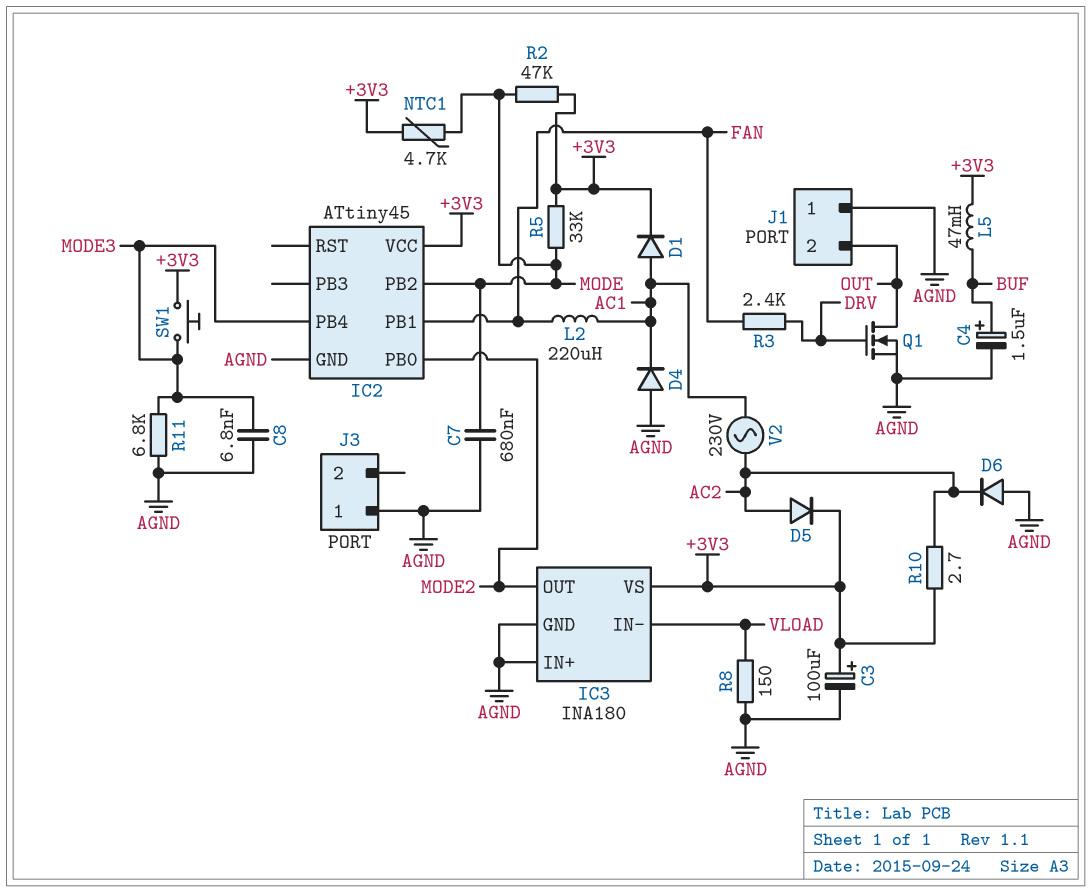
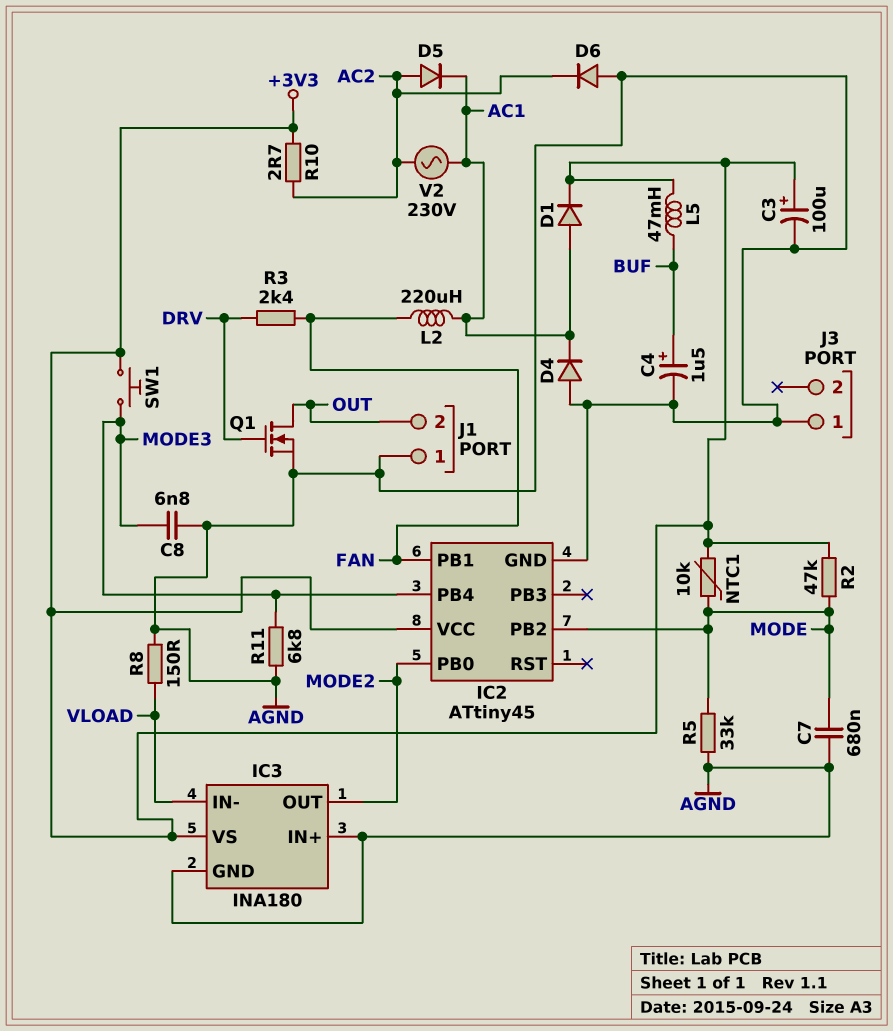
D5: diode (A AC2, K +3V3) -> diode (A AC2, K AC1)
NTC1: 4.7k (+3V3, MODE) -> 10k (+3V3, MODE)
R5: 33k (+3V3, MODE) -> 33k (AGND, MODE)

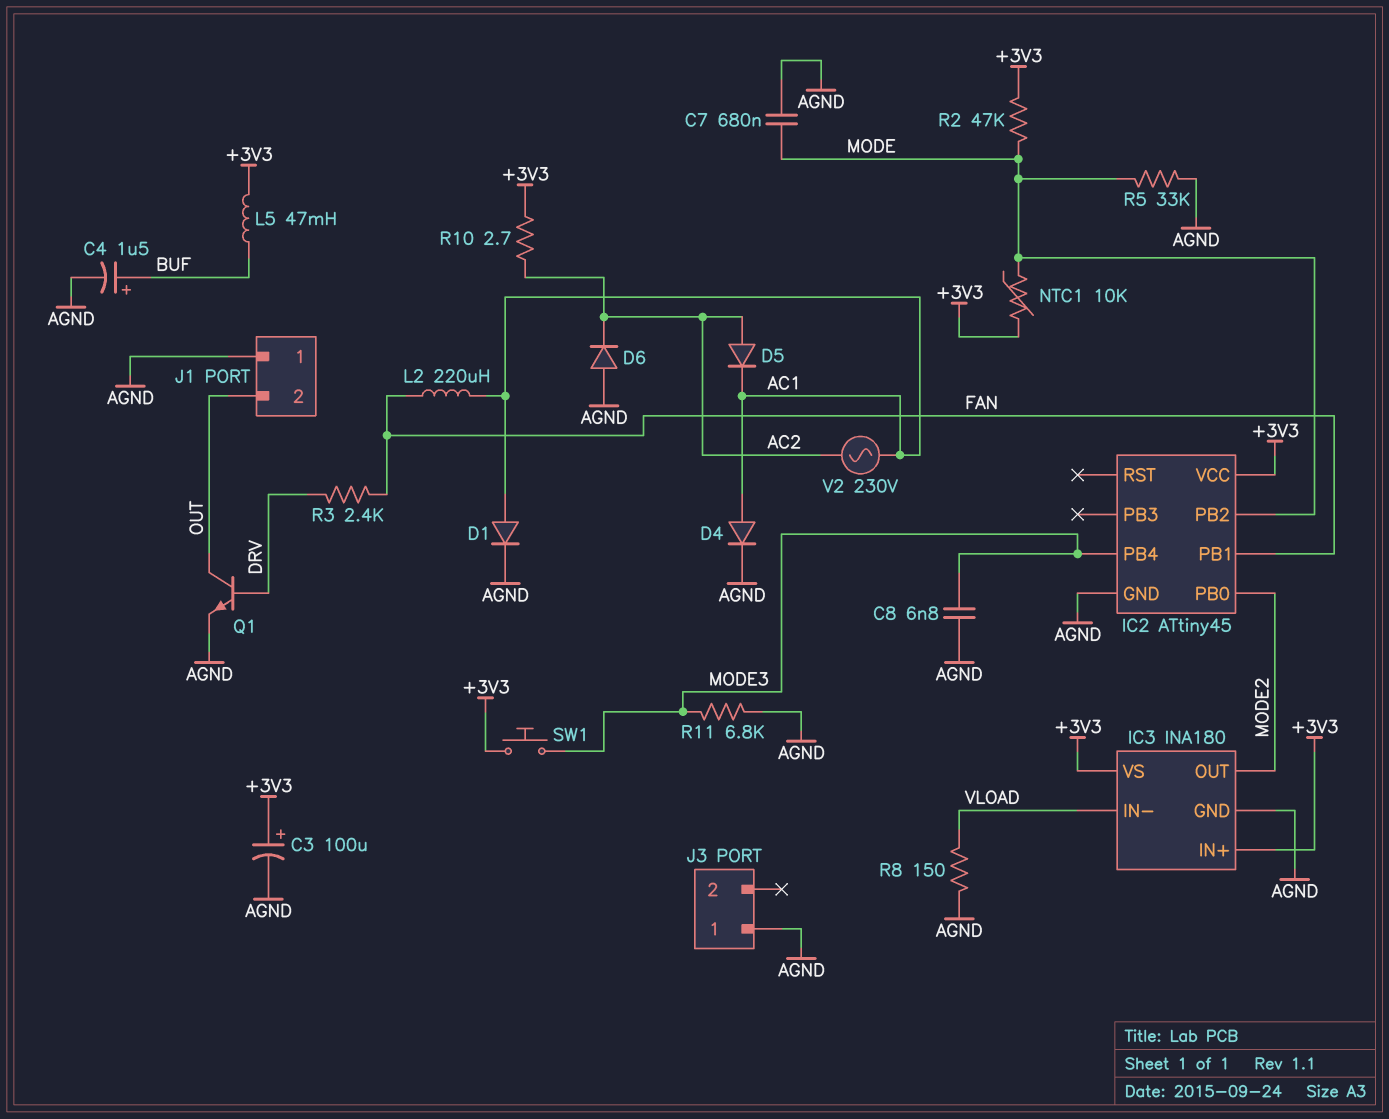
D1: diode (A AC1, K +3V3) -> diode (A AC1, K AGND)
D4: diode (A AGND, K AC1) -> diode (A AC1, K AGND)
IC3 pin IN+: AGND -> +3V3
Q1: NMOS (G DRV, D OUT, S AGND) -> NPN (B DRV, C OUT, E AGND)

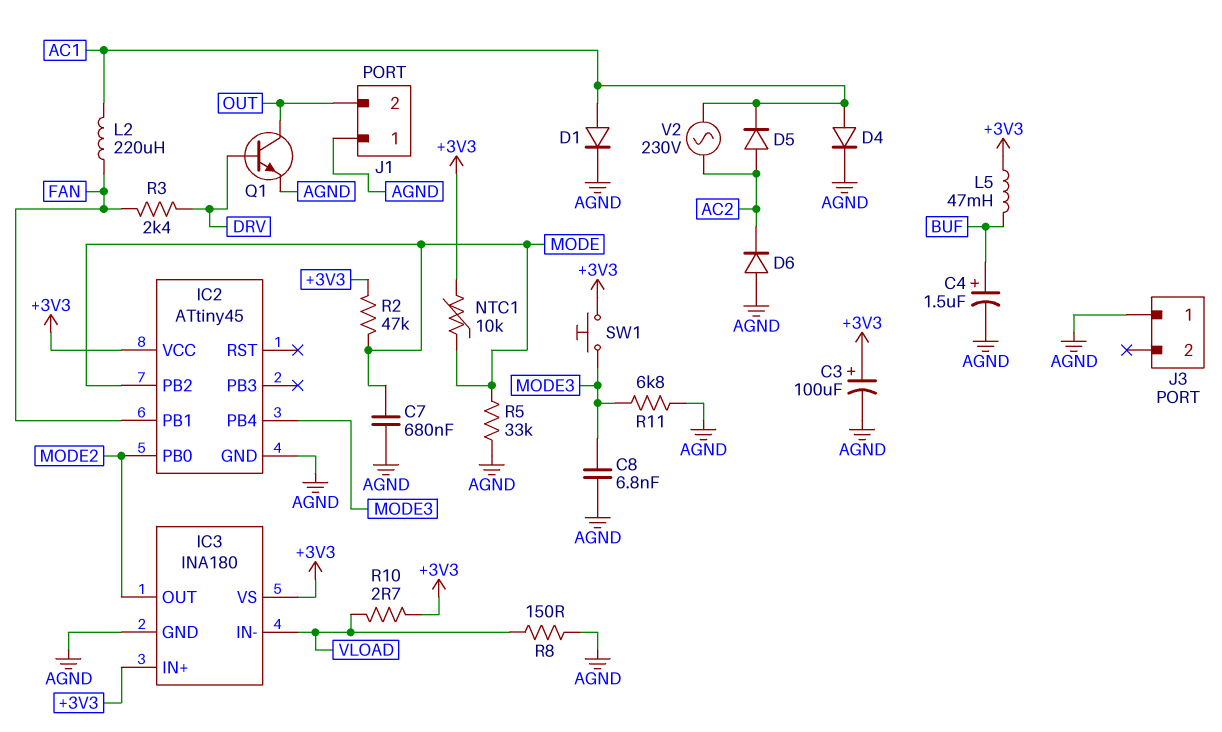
R10: 2.7 (+3V3, AC2) -> 2.7 (+3V3, VLOAD)

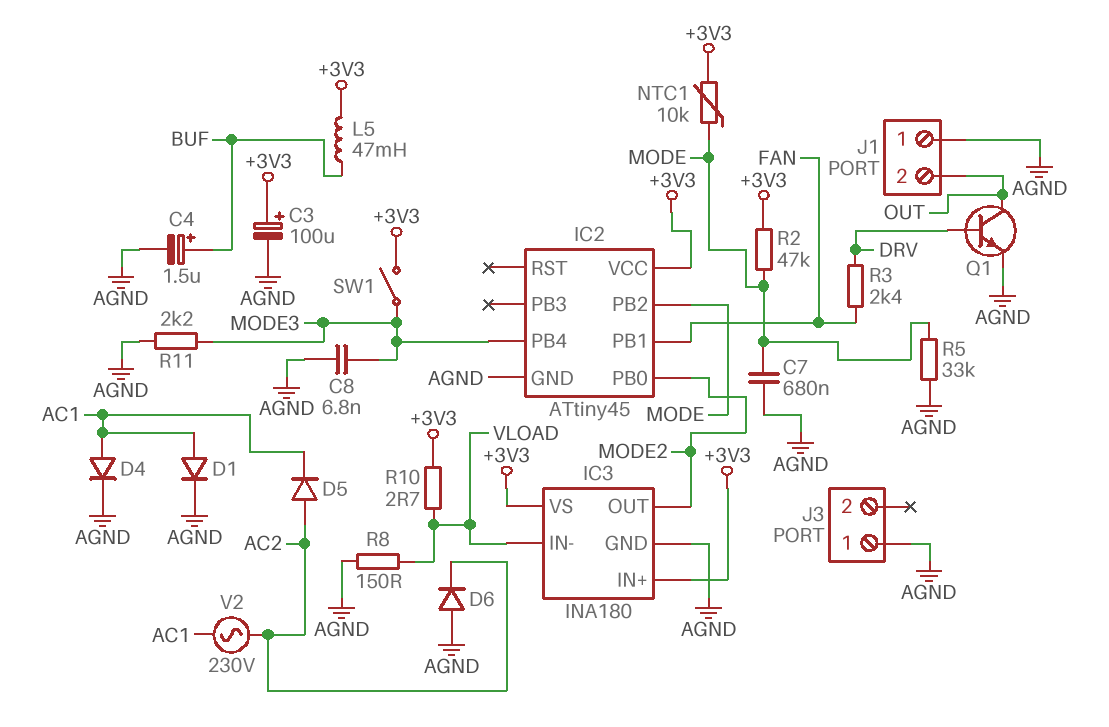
L2: 220uH (AC1, FAN) -> none
R11: 6.8k (AGND, MODE3) -> 2.2k (AGND, MODE3)
SW1: button (+3V3, MODE3) -> switch (+3V3, MODE3)

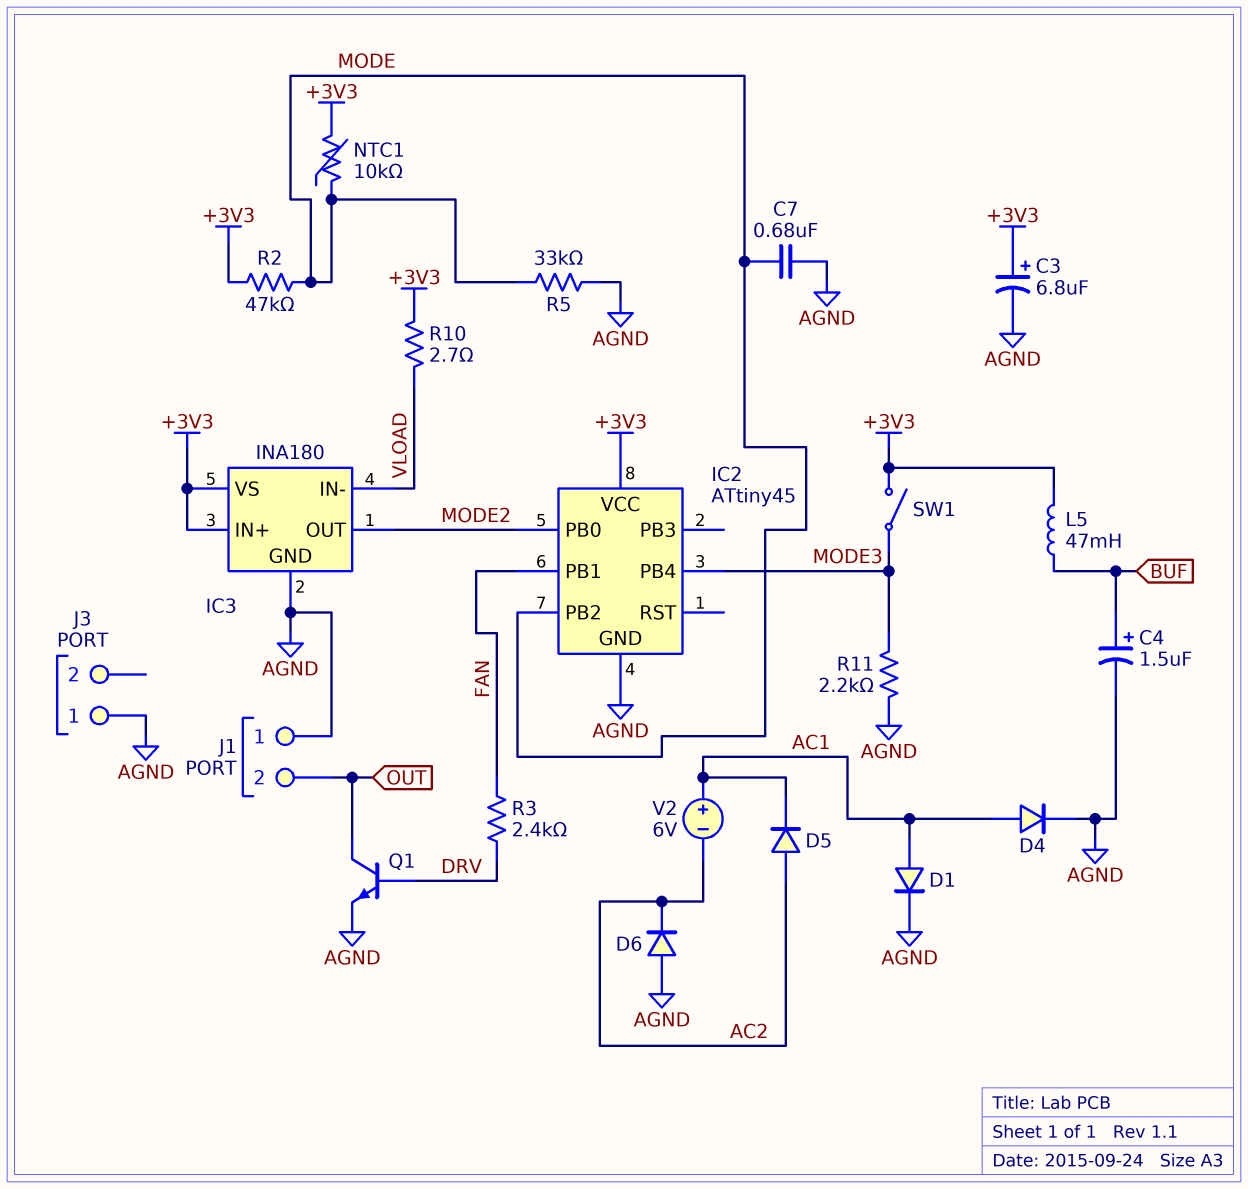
C3: 100uF (plus +3V3, minus AGND) -> 6.8uF (plus +3V3, minus AGND)
C8: 6.8nF (AGND, MODE3) -> none
R8: 150 (AGND, VLOAD) -> none
V2: AC 230V (AC1, AC2) -> 6V (plus AC1, minus AC2)

